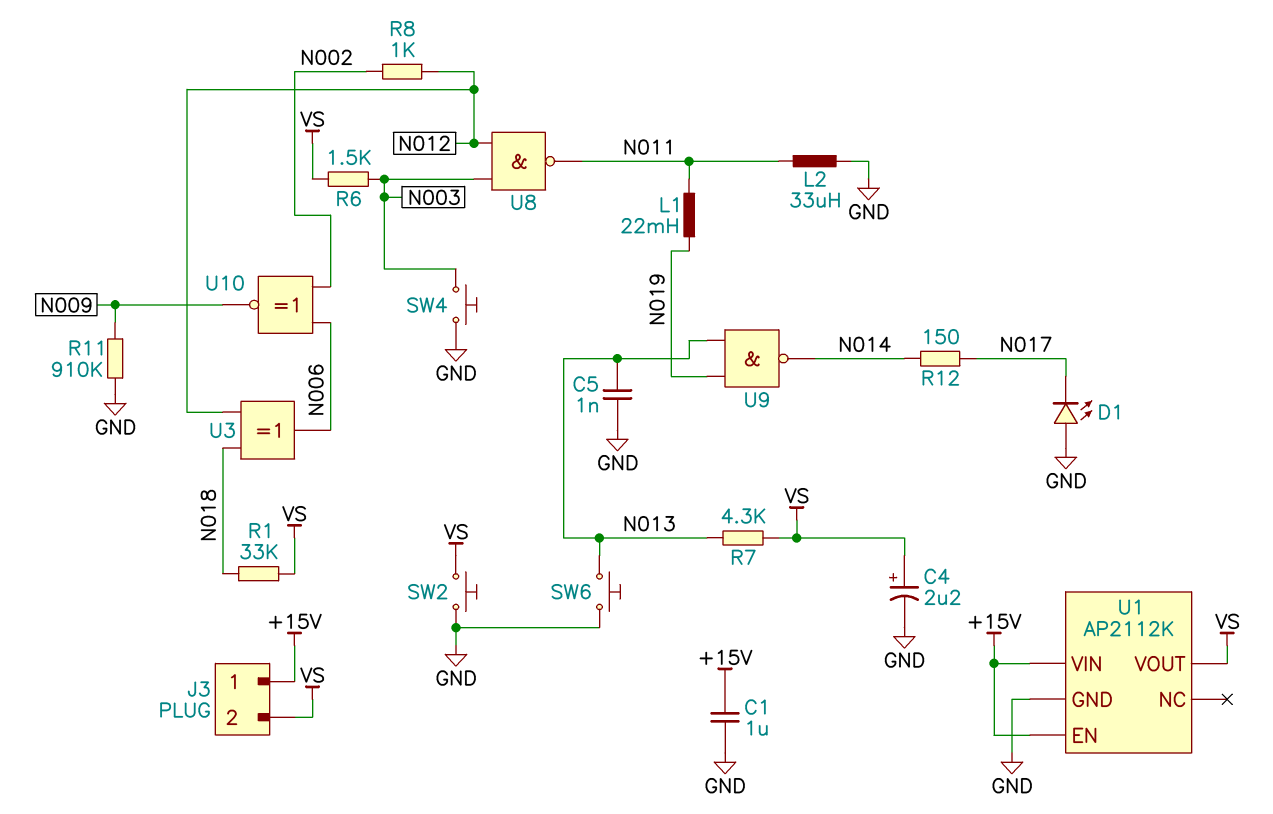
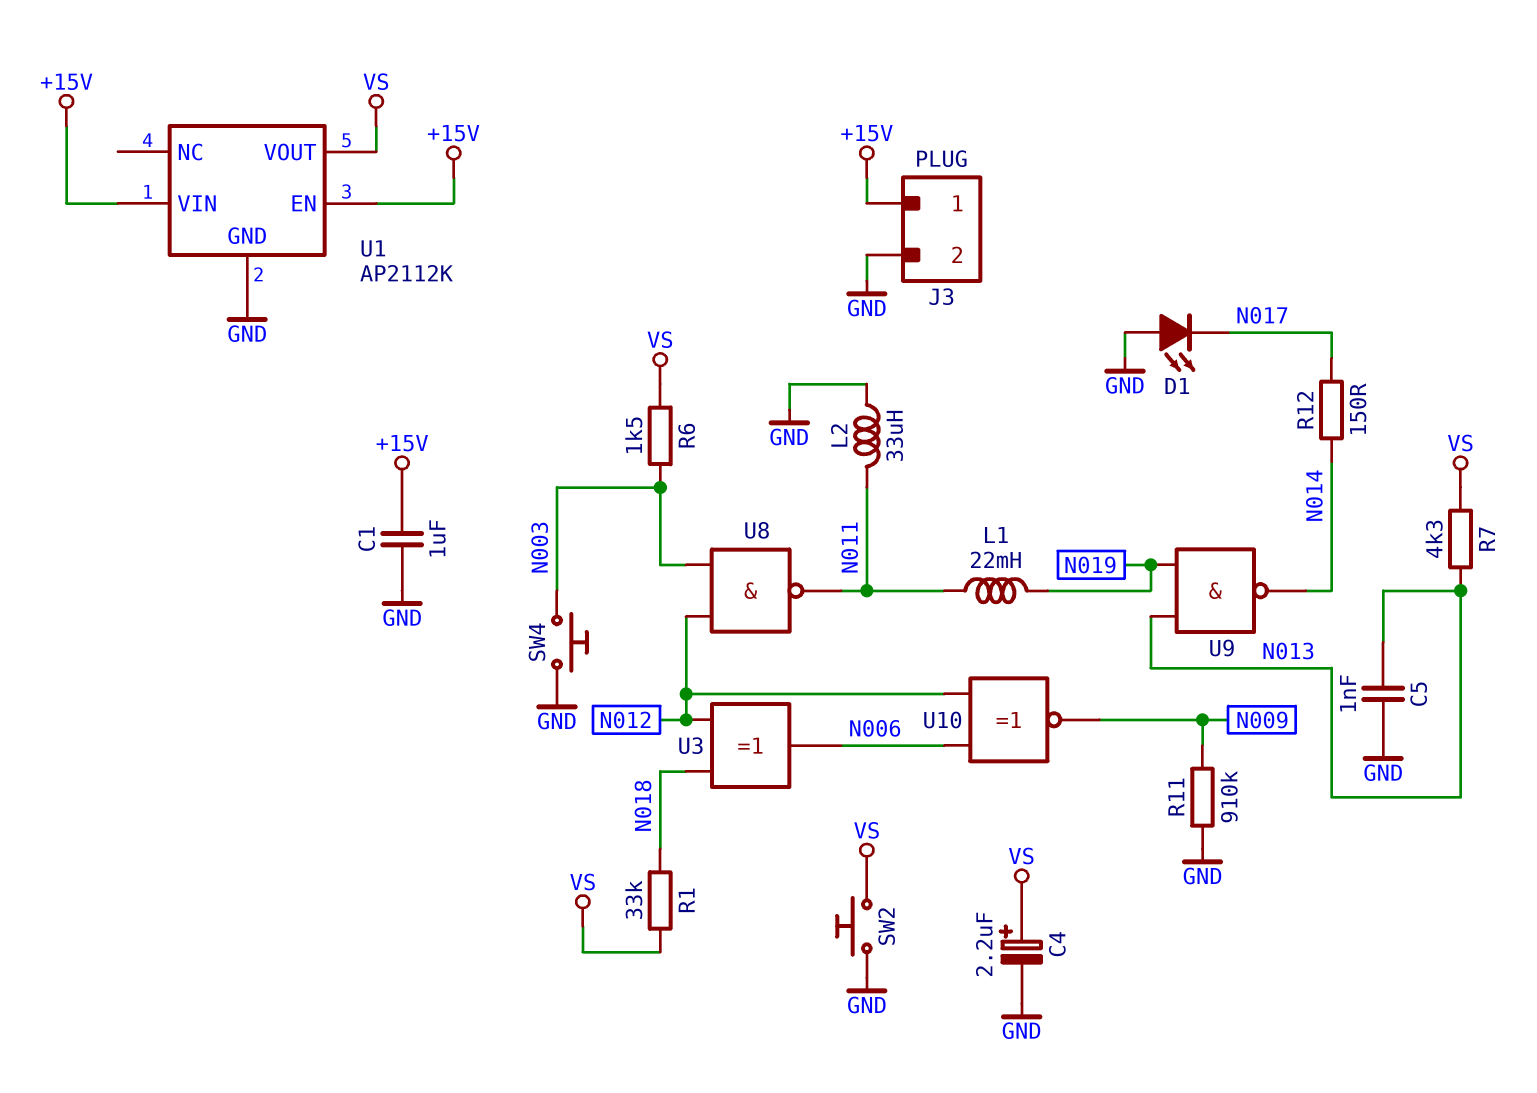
J3 pin 2: VS -> GND
R8: 1k (N002, N012) -> none
SW6: button (GND, N013) -> none
U10: XNOR (in N002, in N006, out N009) -> XNOR (in N006, in N012, out N009)

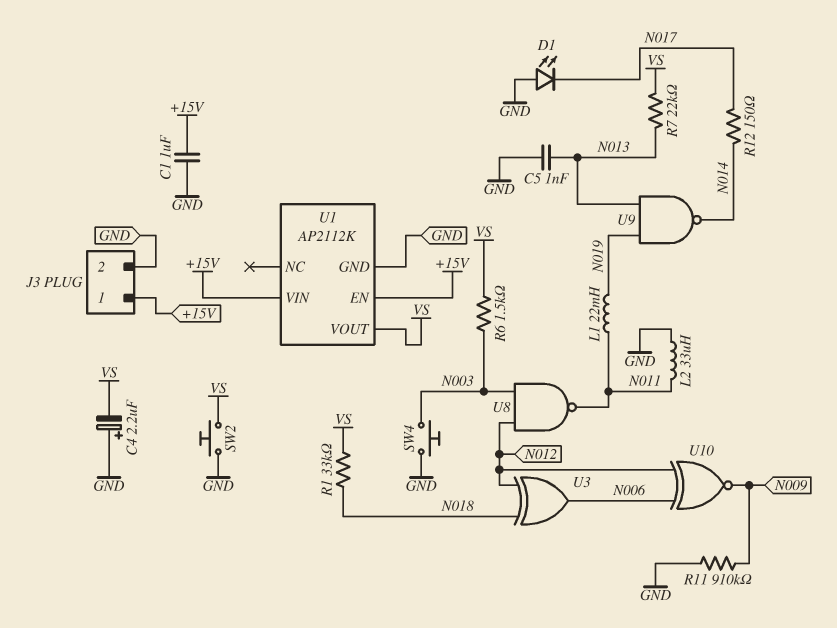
C4: 2.2uF (plus VS, minus GND) -> 2.2uF (plus GND, minus VS)
R7: 4.3k (N013, VS) -> 22k (N013, VS)

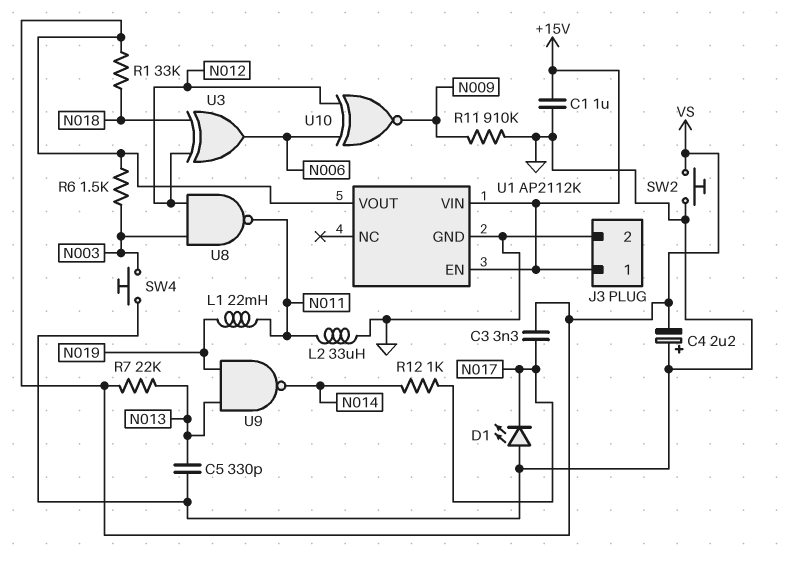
C3: none -> 3.3nF (N017, VS)
C5: 1nF (GND, N013) -> 330pF (GND, N013)
R12: 150 (N014, N017) -> 1k (N014, N017)

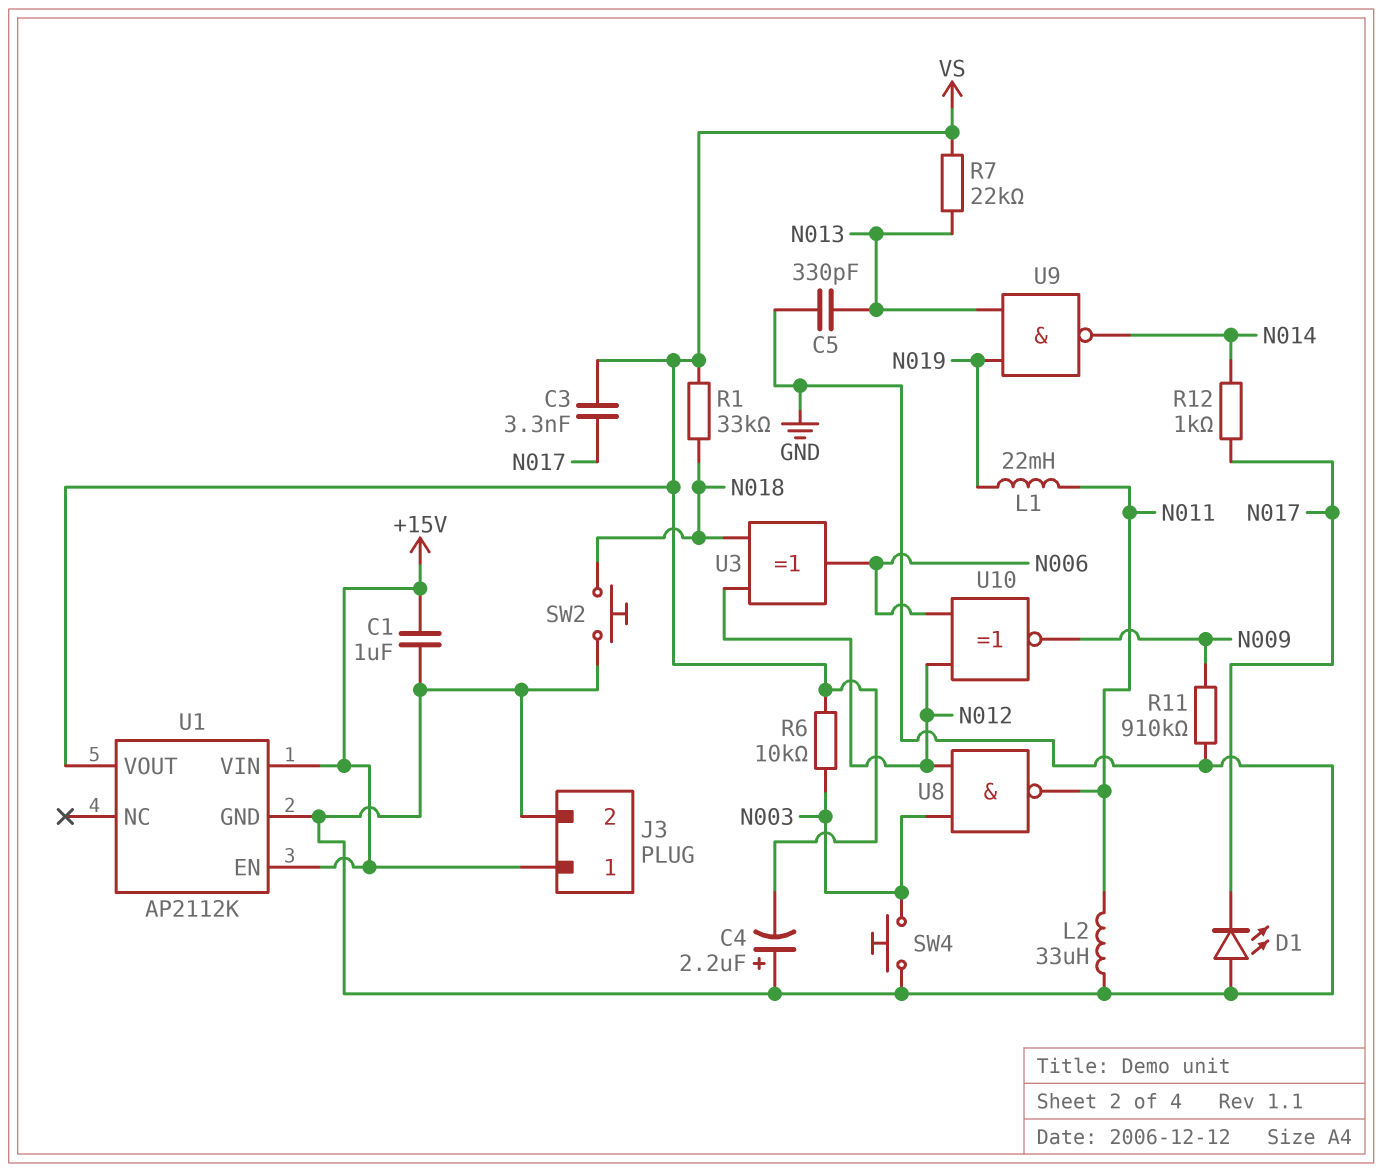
R6: 1.5k (N003, VS) -> 10k (N003, VS)
SW2: button (GND, VS) -> button (GND, N018)

